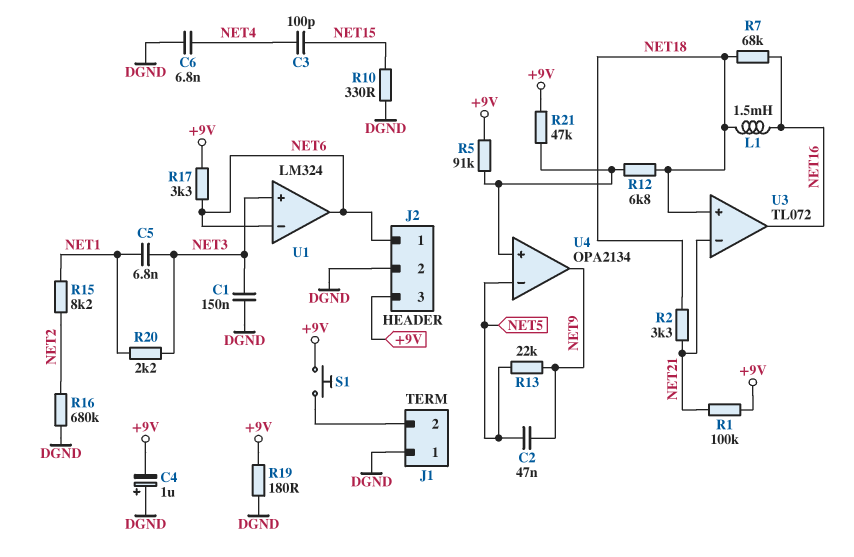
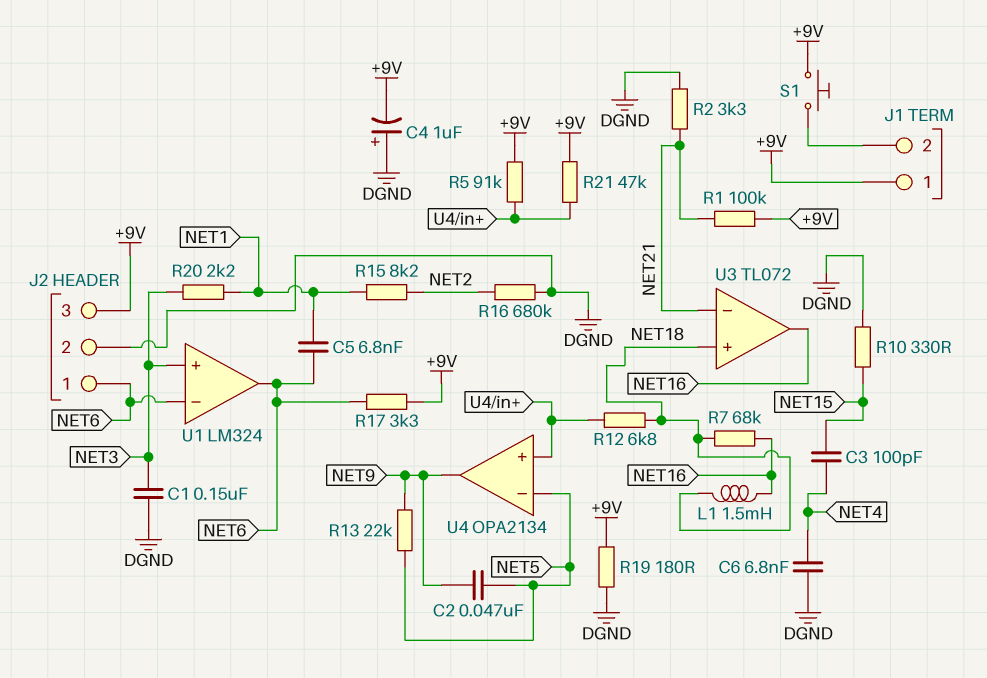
C5: 6.8nF (NET1, NET3) -> 6.8nF (NET1, NET6)
J1 pin 1: DGND -> +9V
R2: 3.3k (NET18, NET21) -> 3.3k (DGND, NET21)

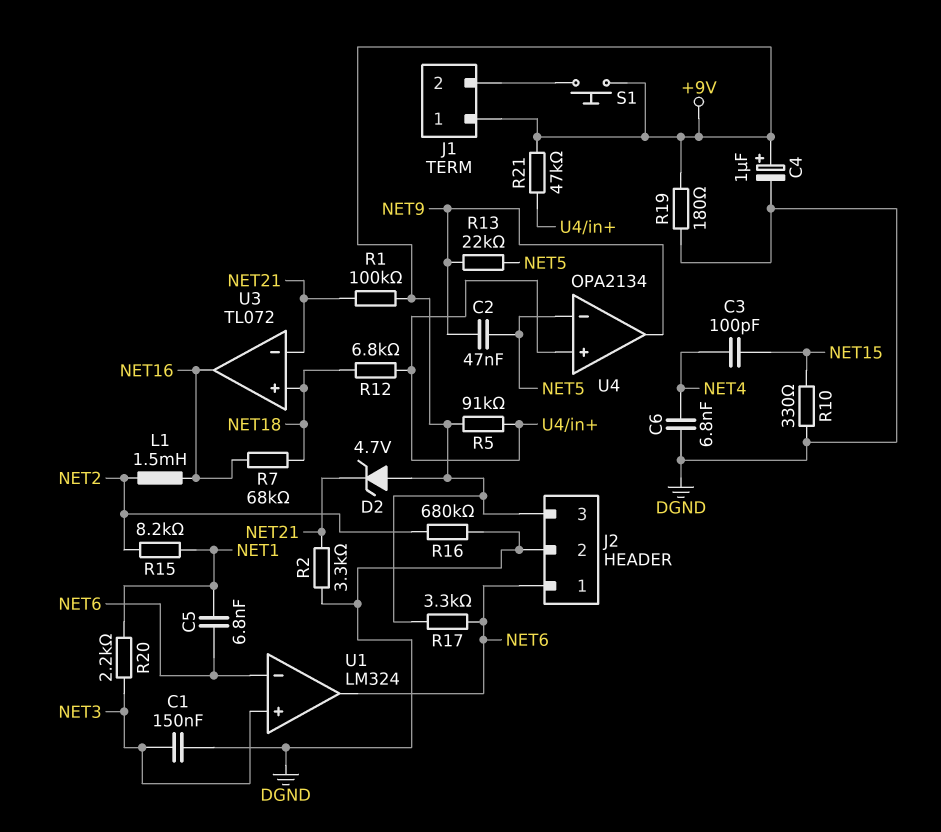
C4: 1uF (plus DGND, minus +9V) -> 1uF (plus +9V, minus DGND)
D2: none -> zener 4.7V (A +9V, K NET21)
L1: 1.5mH (NET16, NET18) -> 1.5mH (NET2, NET16)

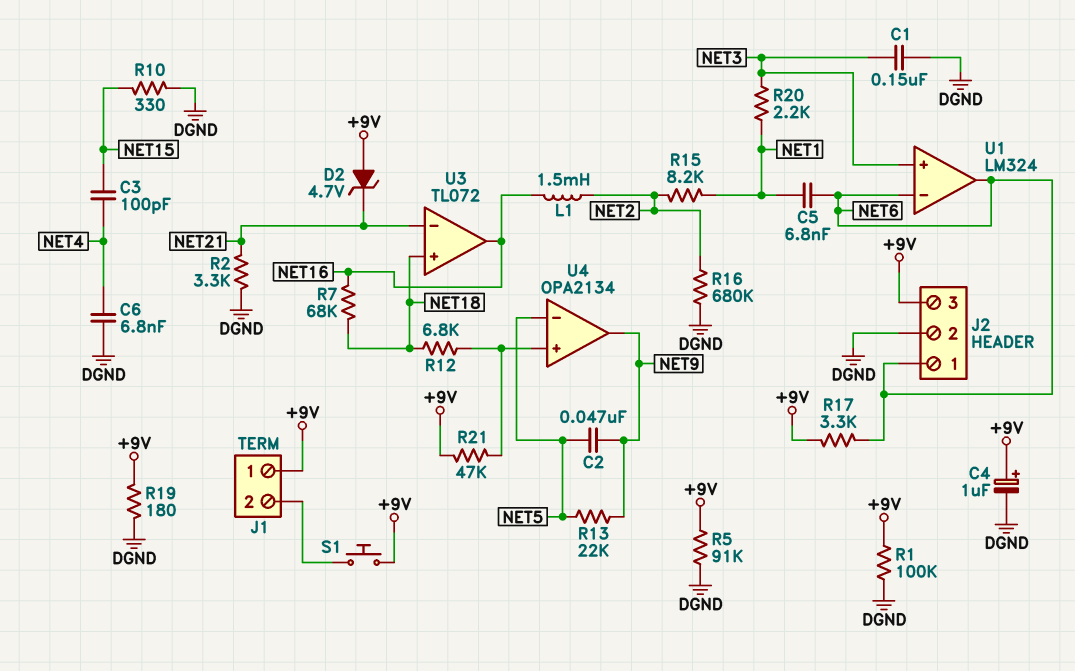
R1: 100k (+9V, NET21) -> 100k (+9V, DGND)
R5: 91k (+9V, U4/in+) -> 91k (+9V, DGND)

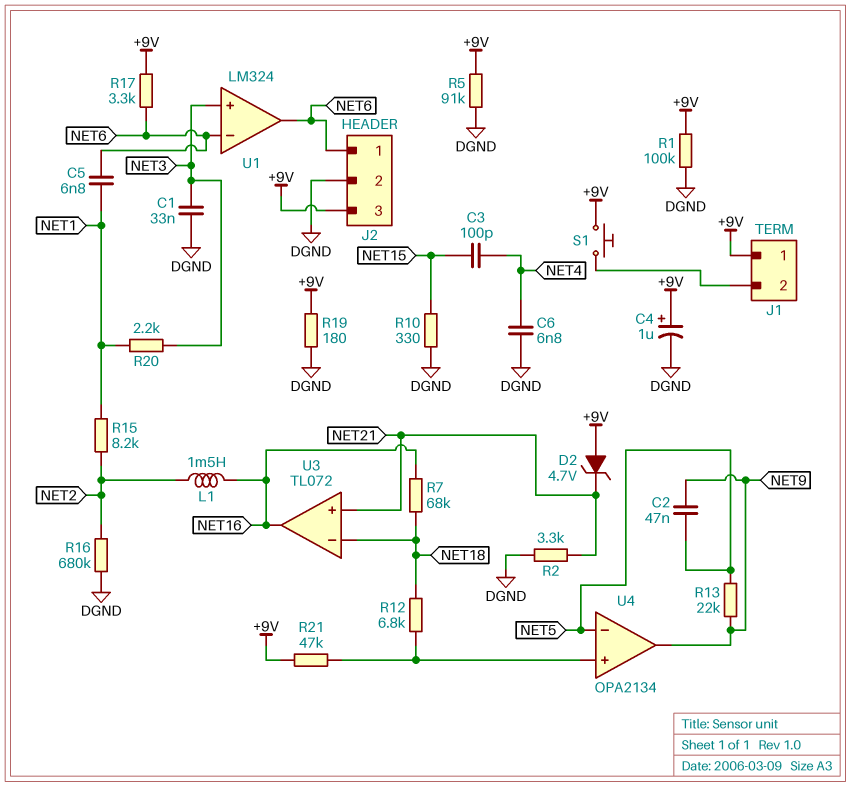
C1: 150nF (DGND, NET3) -> 33nF (DGND, NET3)
U3 pin in+: NET18 -> NET21
U3 pin in-: NET21 -> NET18

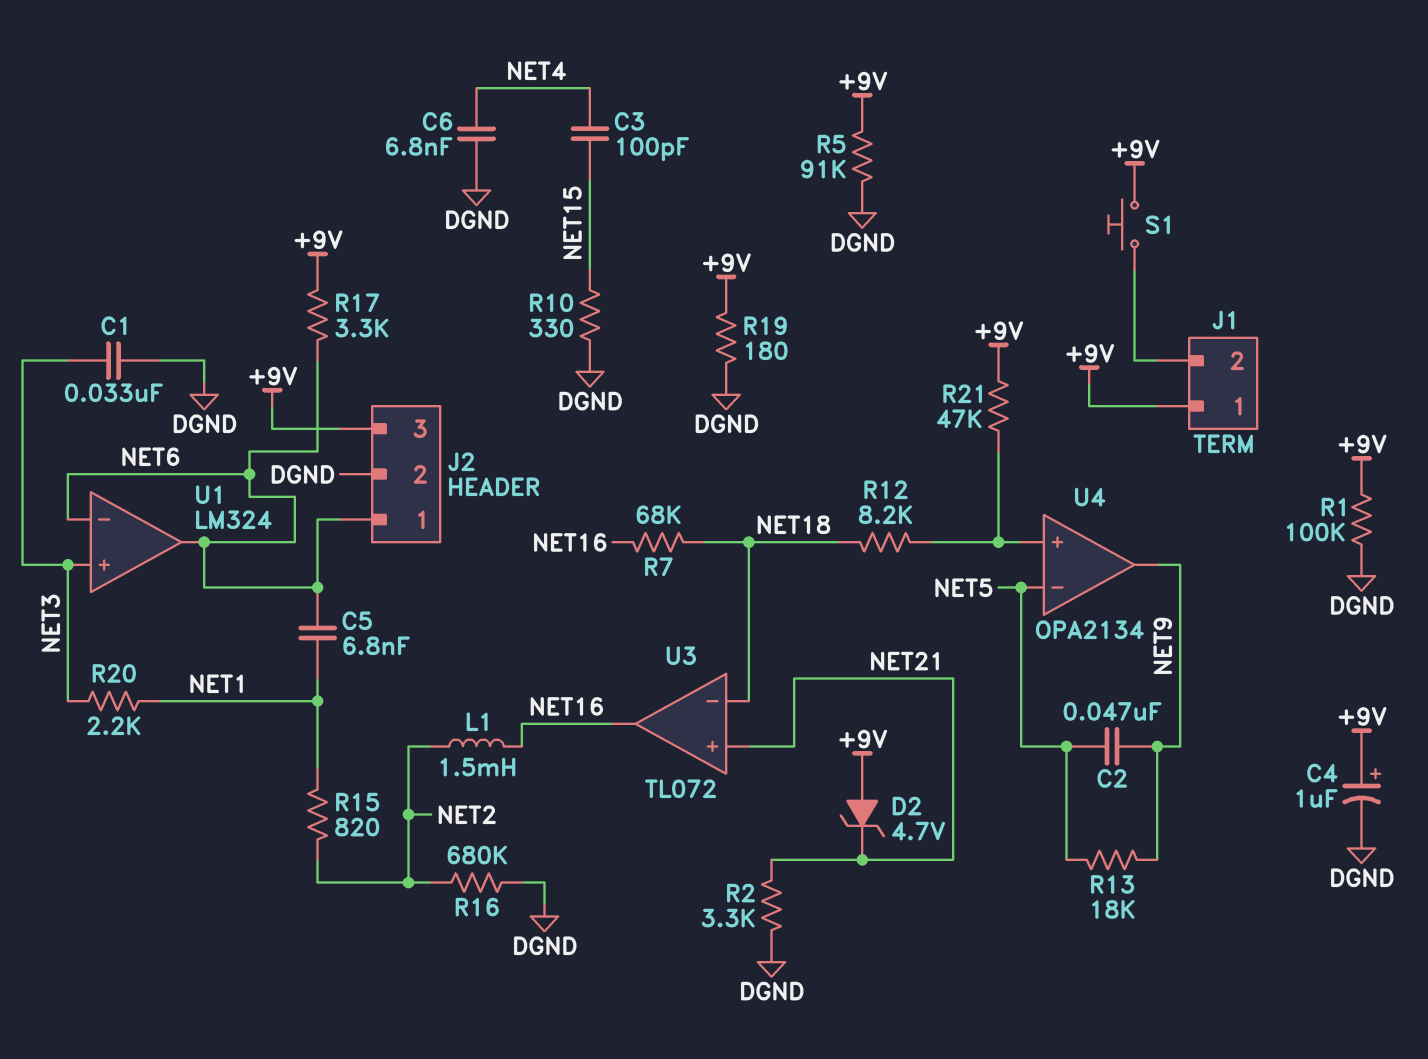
R12: 6.8k (NET18, U4/in+) -> 8.2k (NET18, U4/in+)
R13: 22k (NET5, NET9) -> 18k (NET5, NET9)
R15: 8.2k (NET1, NET2) -> 820 (NET1, NET2)

